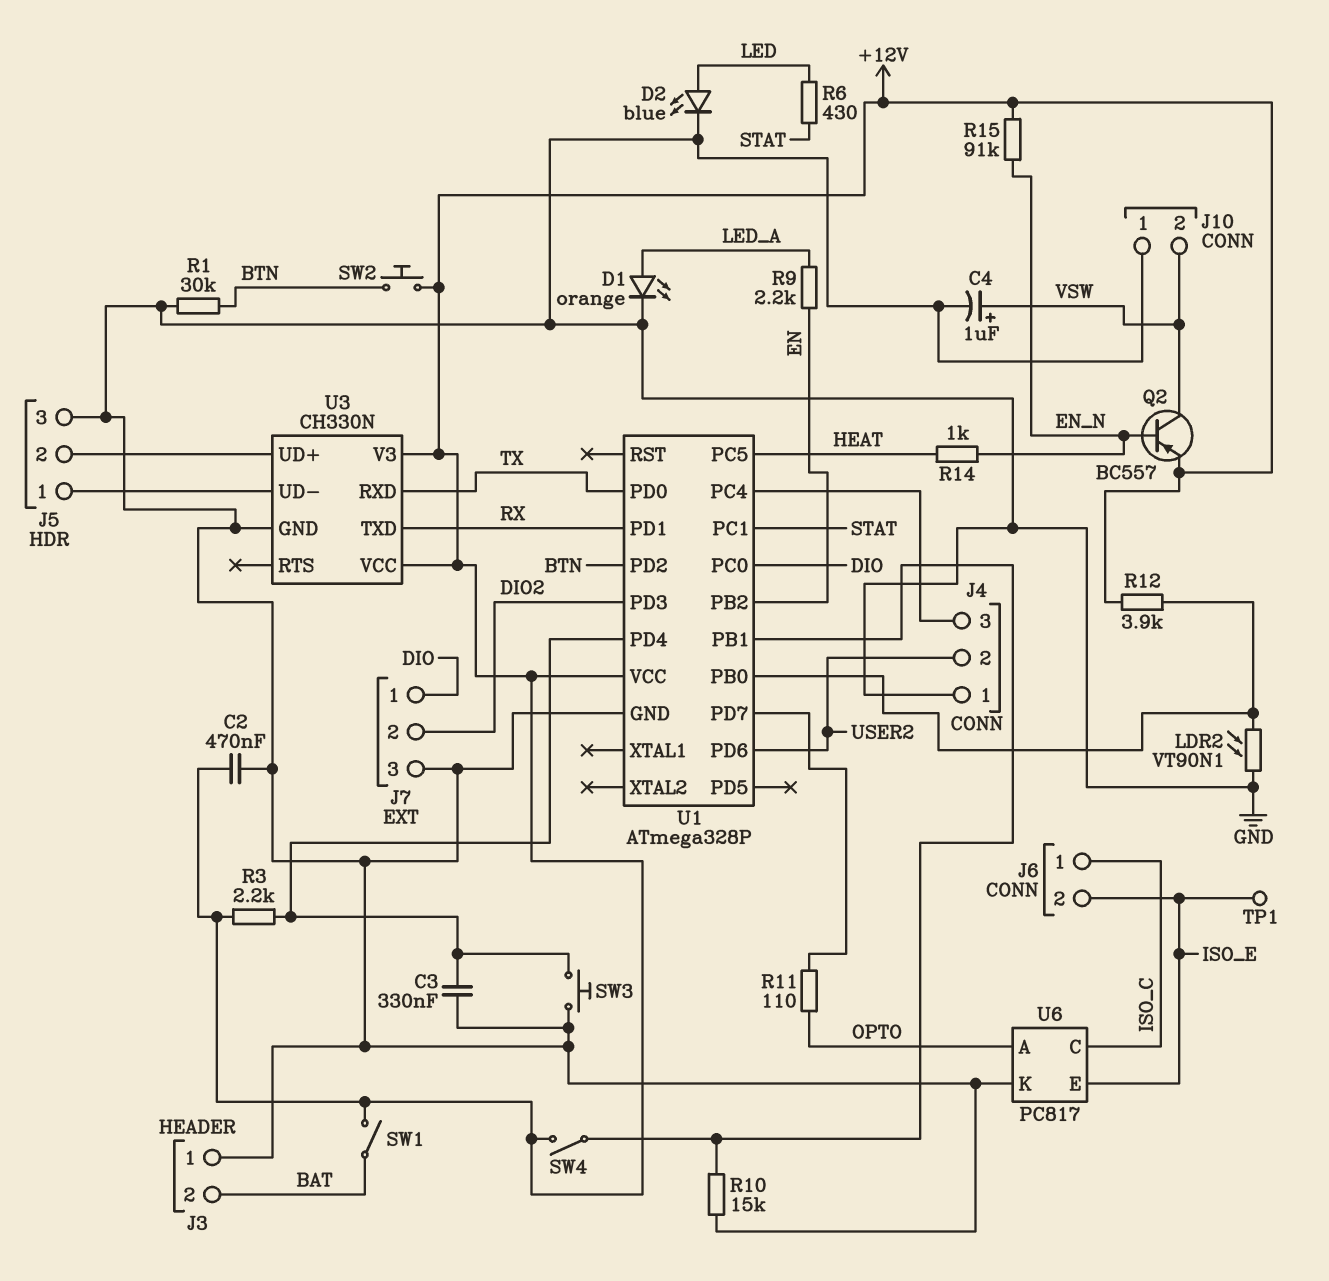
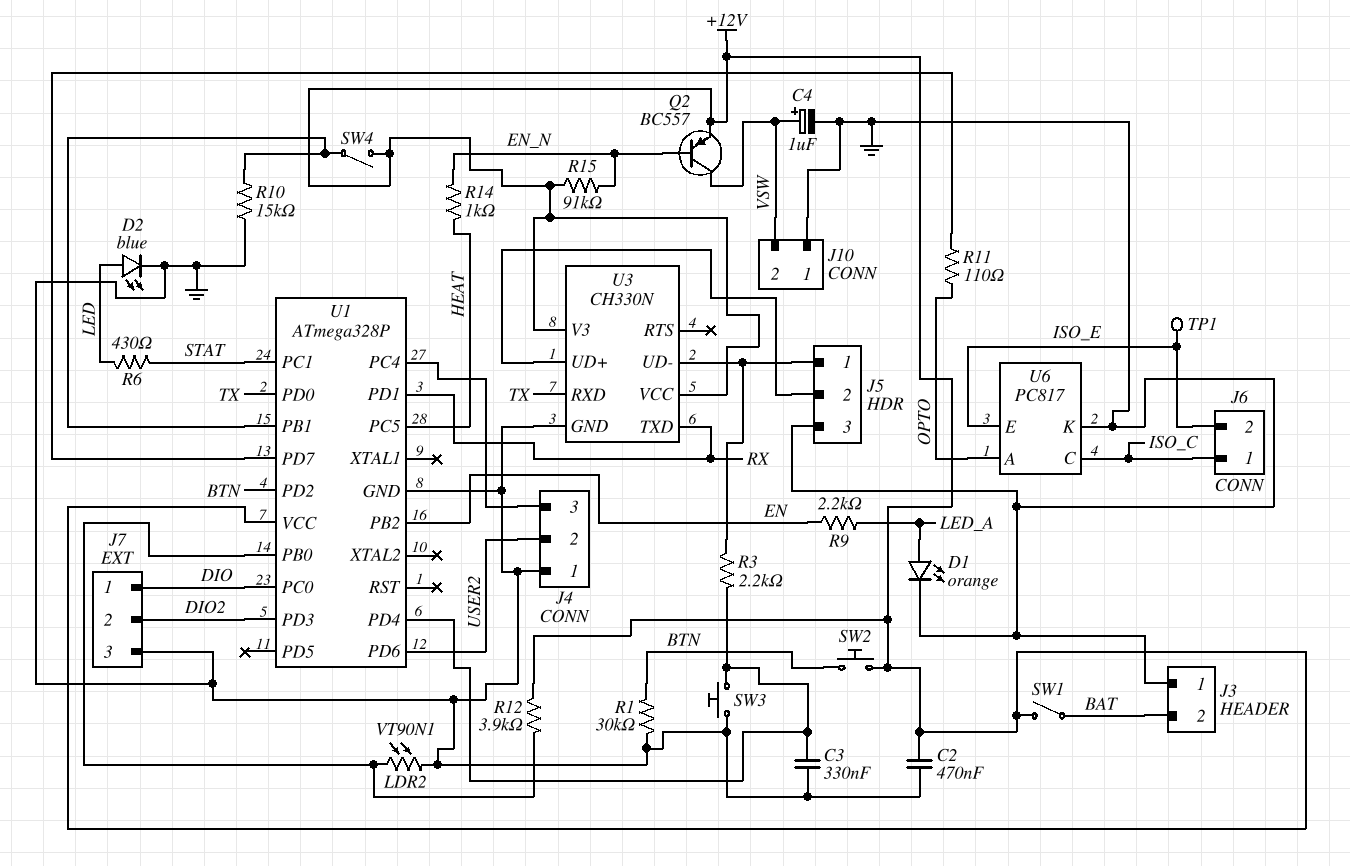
R3: 2.2k (+12V, U1/PD4) -> 2.2k (J5/1, U1/PD4)

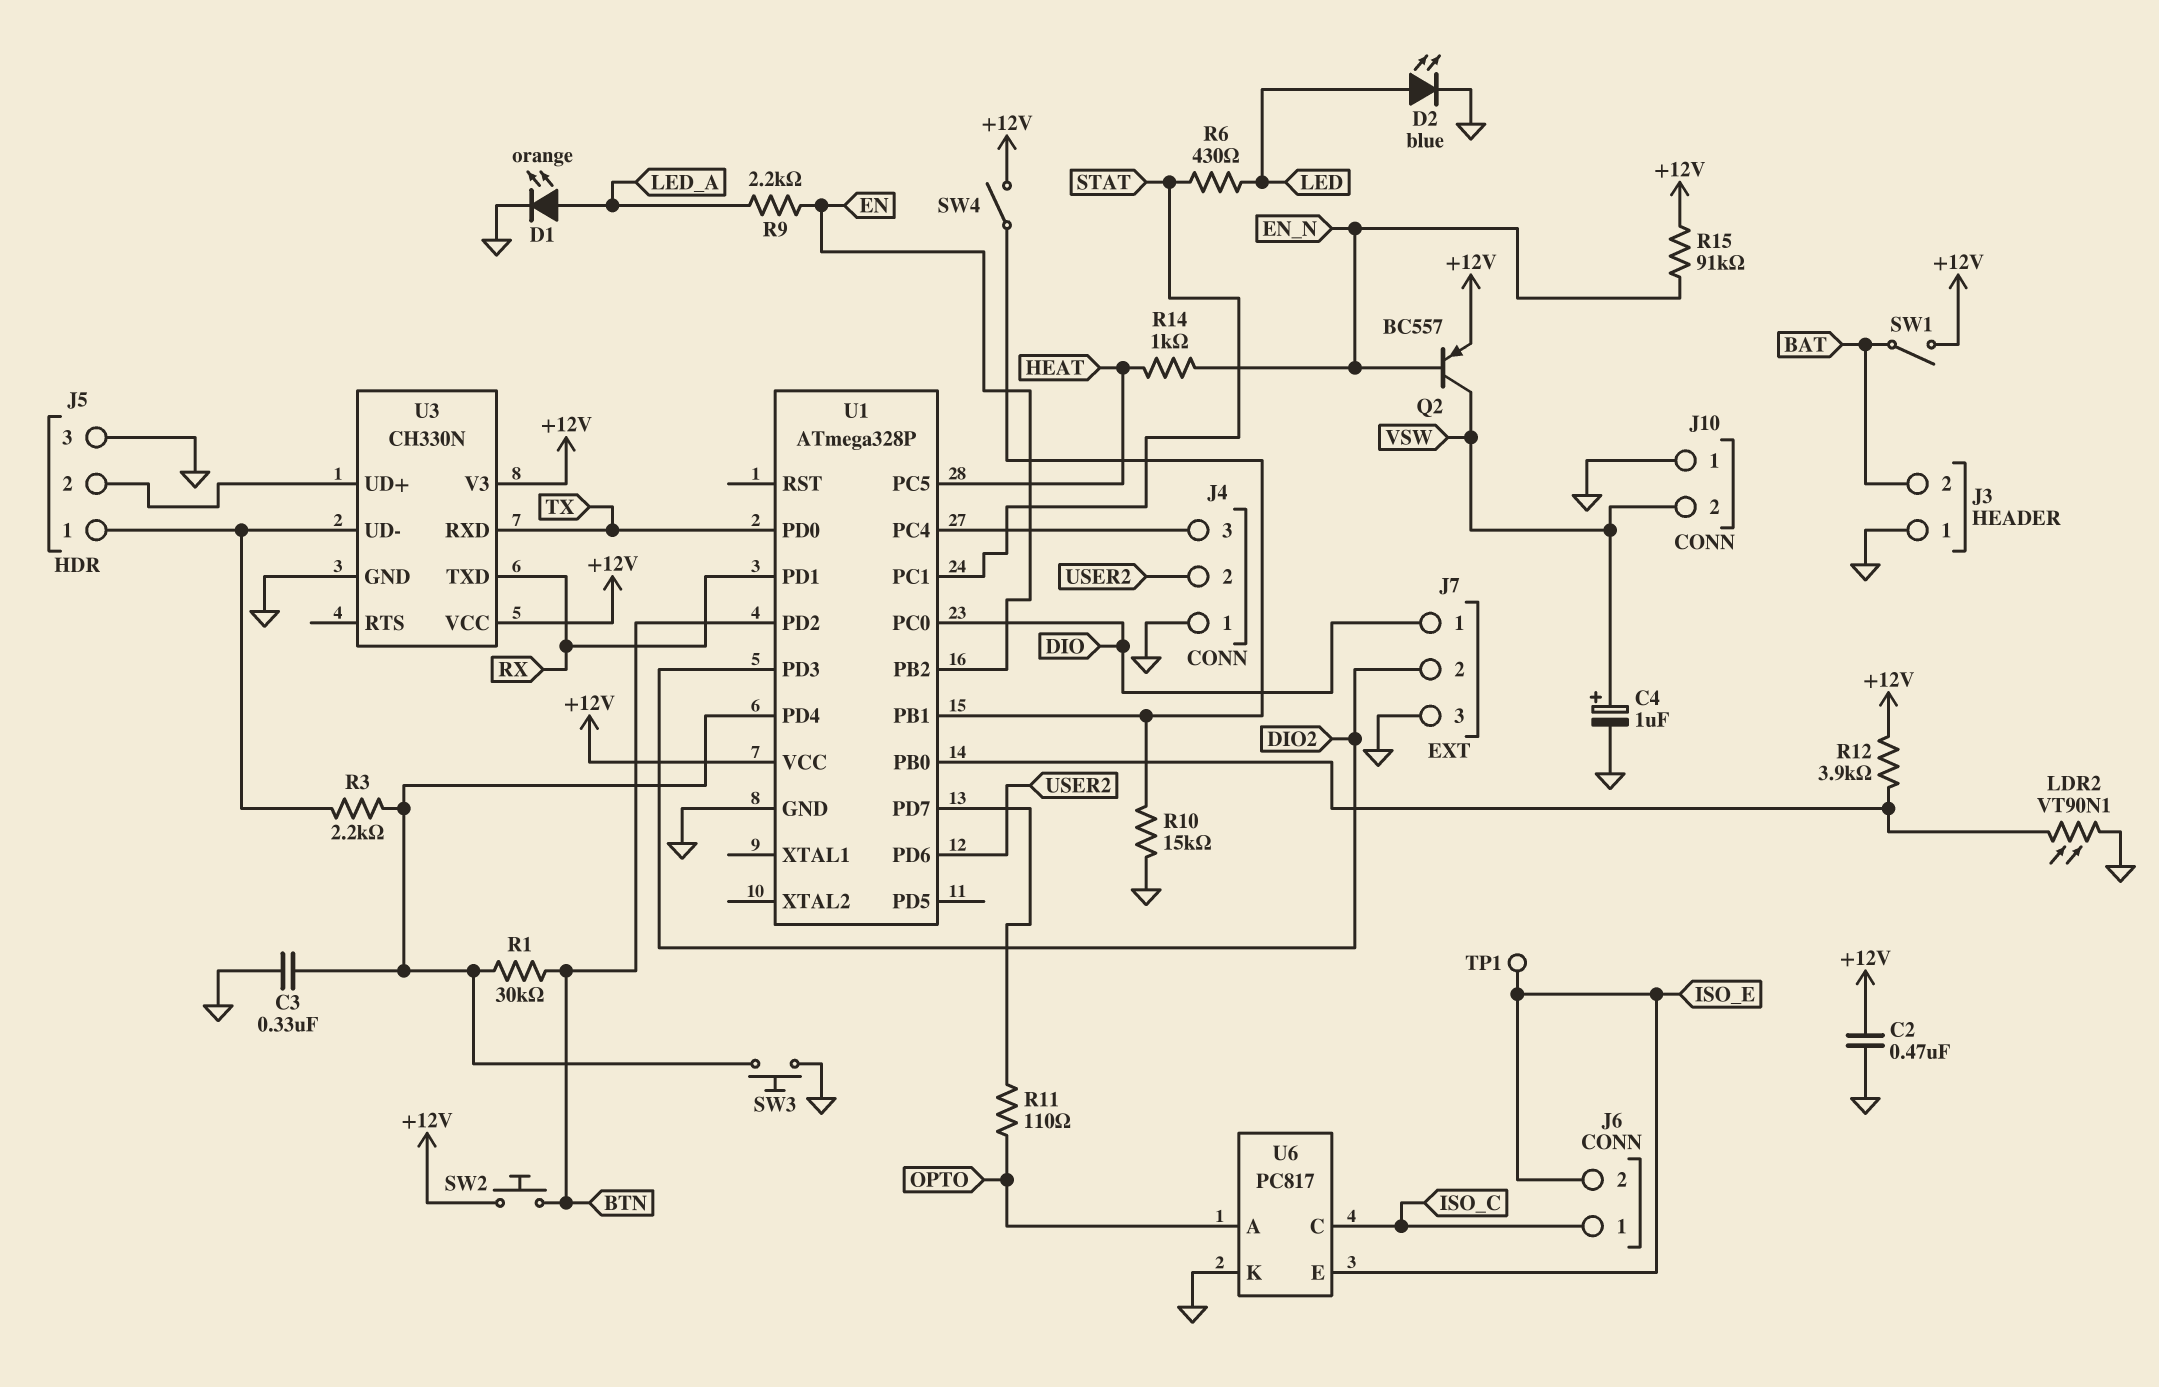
R1: 30k (BTN, GND) -> 30k (BTN, U1/PD4)

